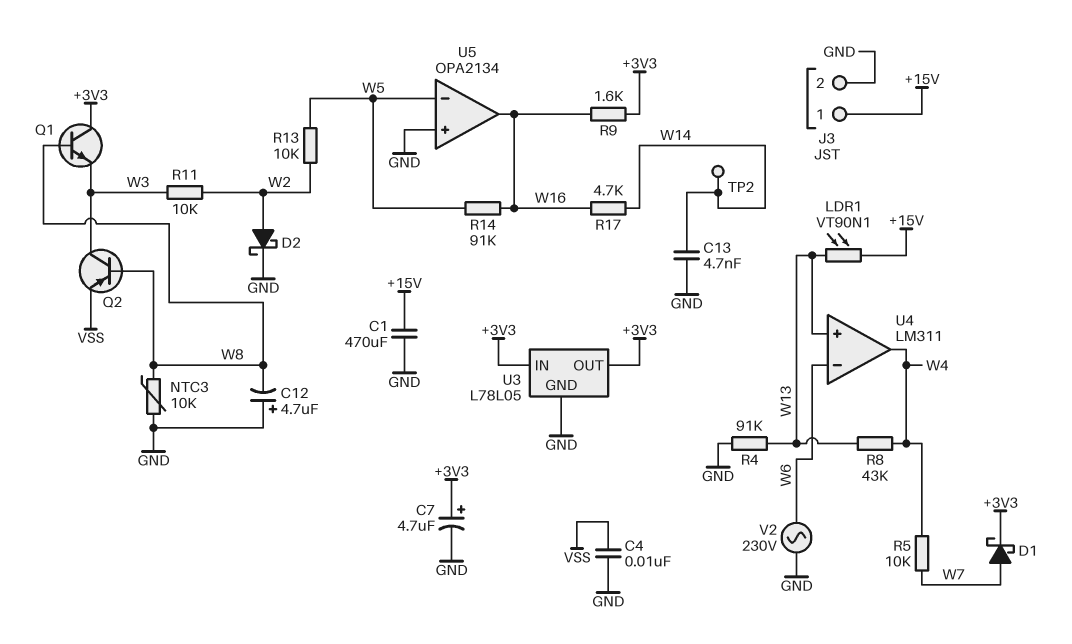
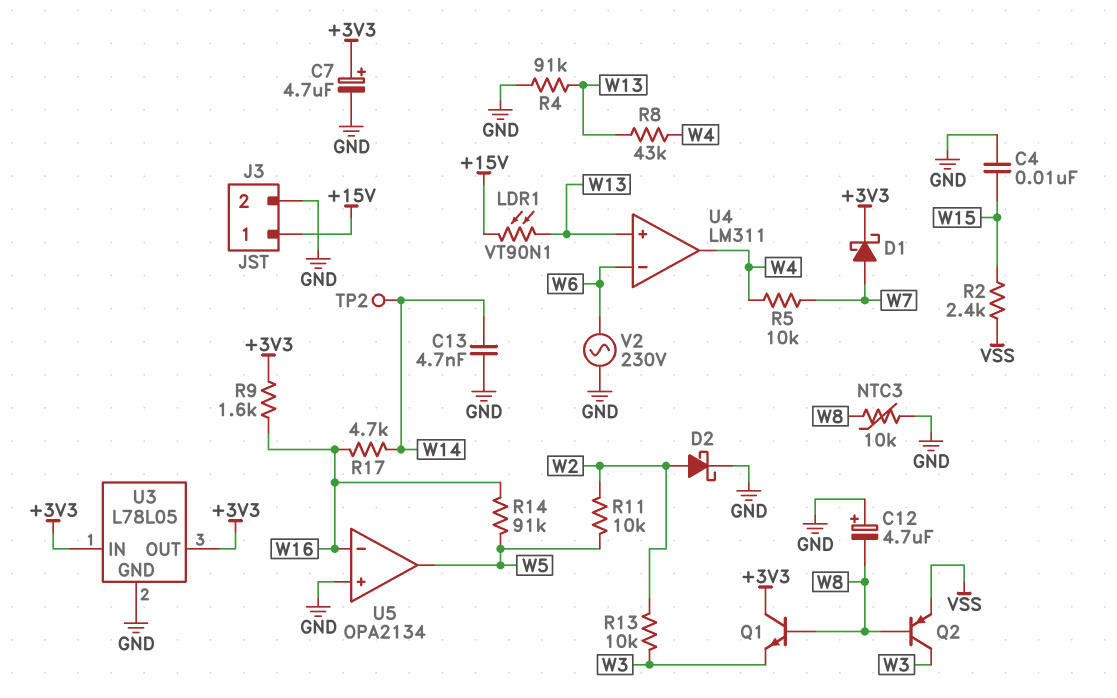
C1: 470uF (+15V, GND) -> none
C4: 10nF (GND, VSS) -> 10nF (GND, W15)
R2: none -> 2.4k (VSS, W15)
R11: 10k (W2, W3) -> 10k (W2, W5)
R13: 10k (W2, W5) -> 10k (W2, W3)
U5 pin in-: W5 -> W16
U5 pin out: W16 -> W5

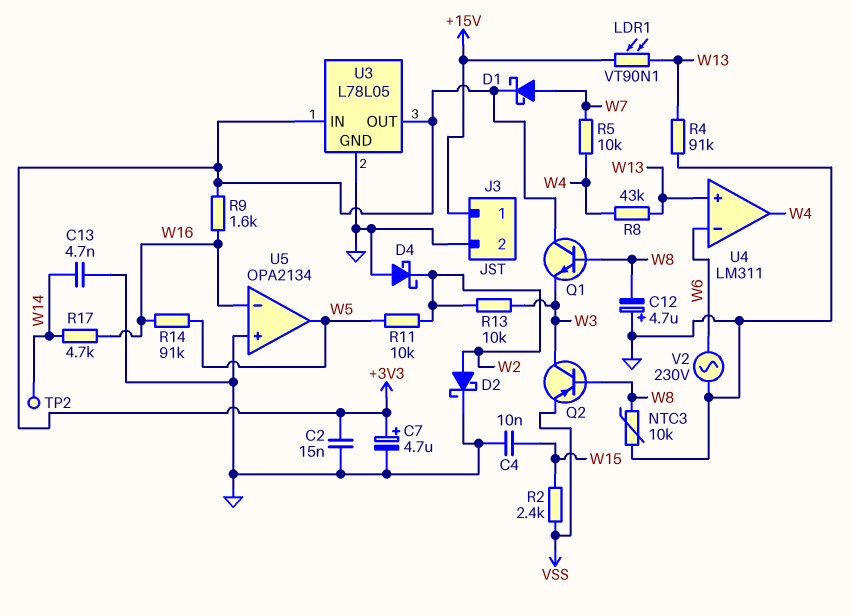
C2: none -> 15nF (+3V3, GND)
D4: none -> schottky (A GND, K W2)

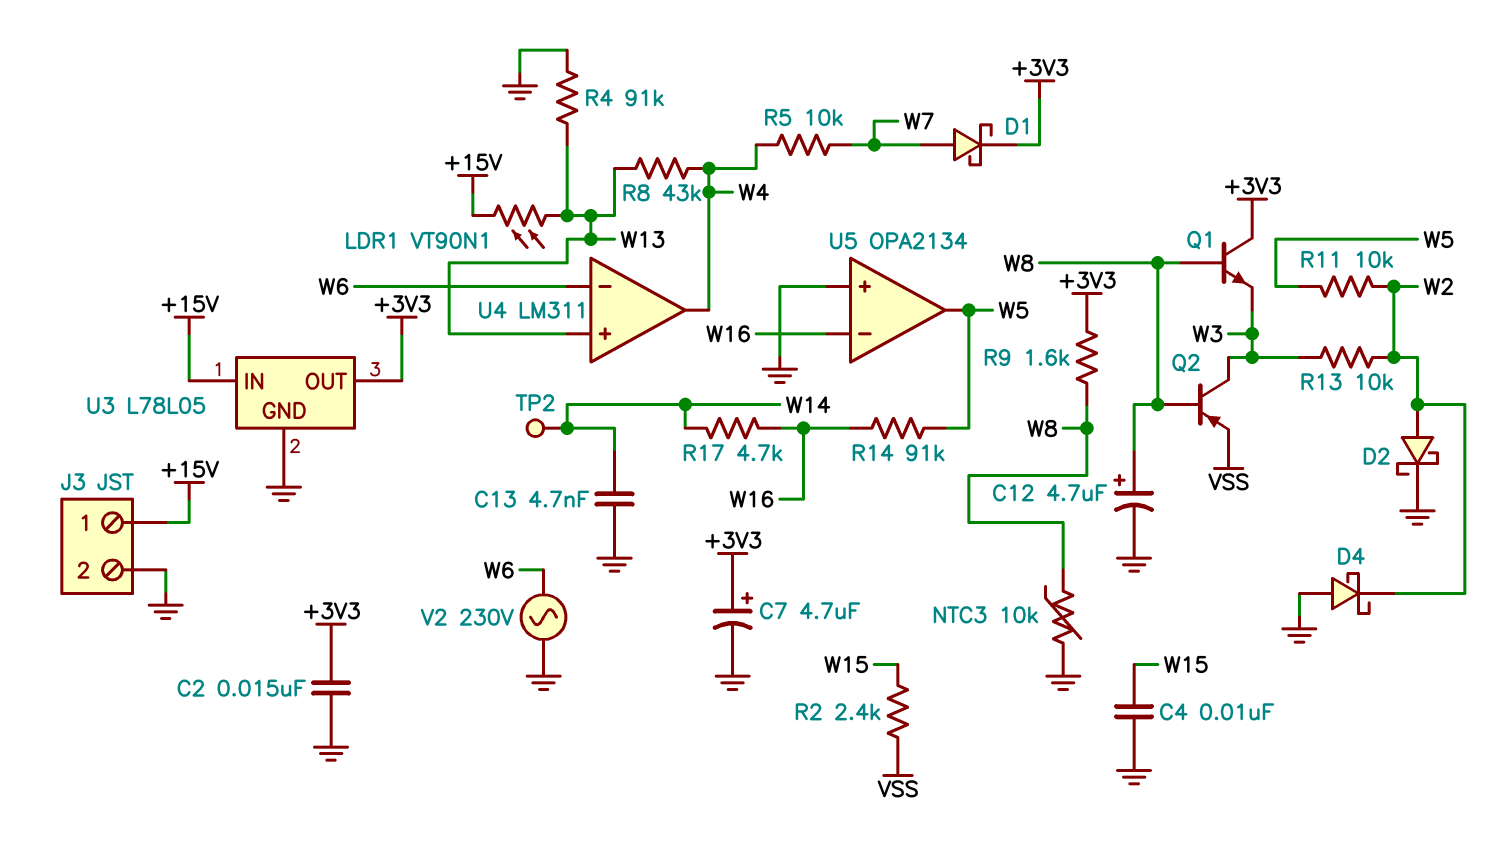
C12: 4.7uF (plus GND, minus W8) -> 4.7uF (plus W8, minus GND)
R9: 1.6k (+3V3, W16) -> 1.6k (+3V3, W8)
U3 pin IN: +3V3 -> +15V

